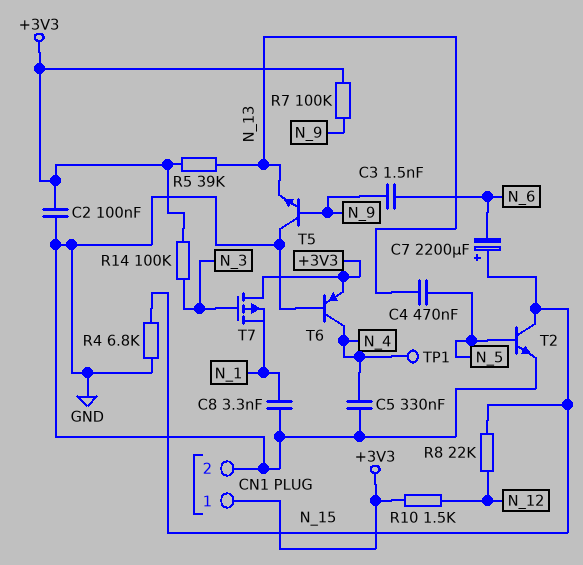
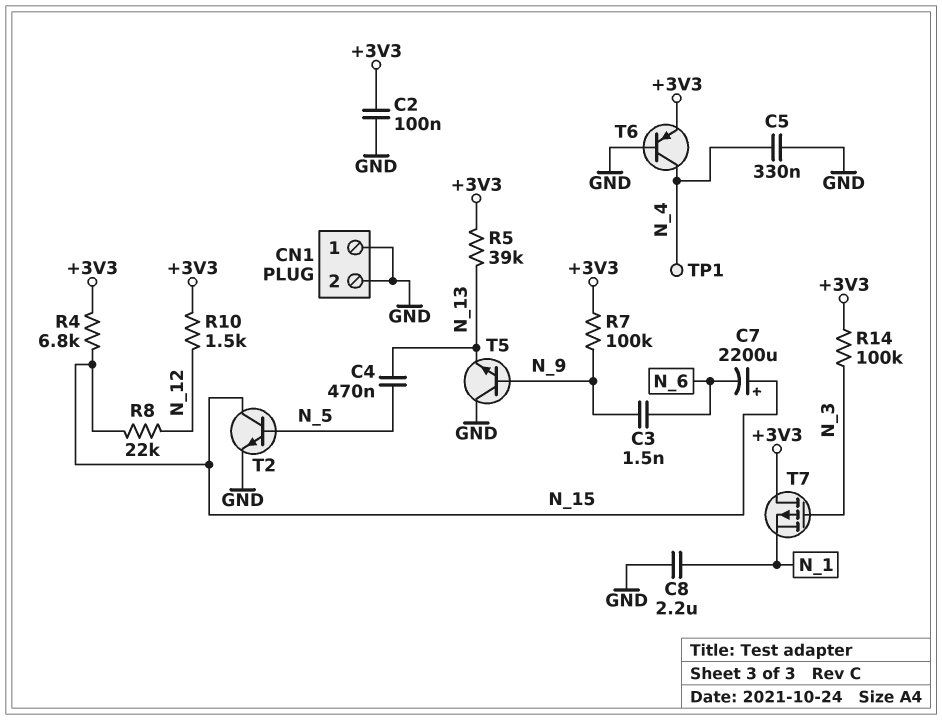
C8: 3.3nF (GND, N_1) -> 2.2uF (GND, N_1)
CN1 pin 1: +3V3 -> GND
R4: 6.8k (GND, N_15) -> 6.8k (+3V3, N_15)

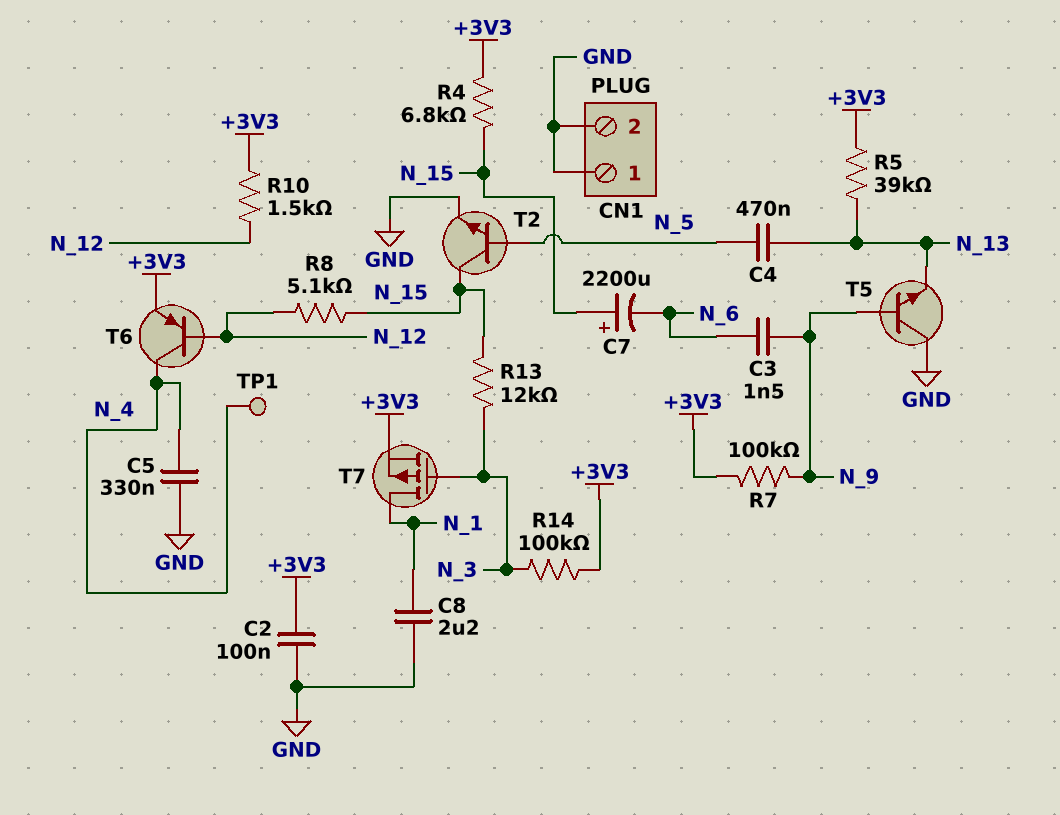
R8: 22k (N_12, N_15) -> 5.1k (N_12, N_15)
R13: none -> 12k (N_3, N_15)
T6: PNP (B GND, C N_4, E +3V3) -> PNP (B N_12, C N_4, E +3V3)
T7: PMOS (G N_3, D +3V3, S N_1) -> PMOS (G N_3, D N_1, S +3V3)

